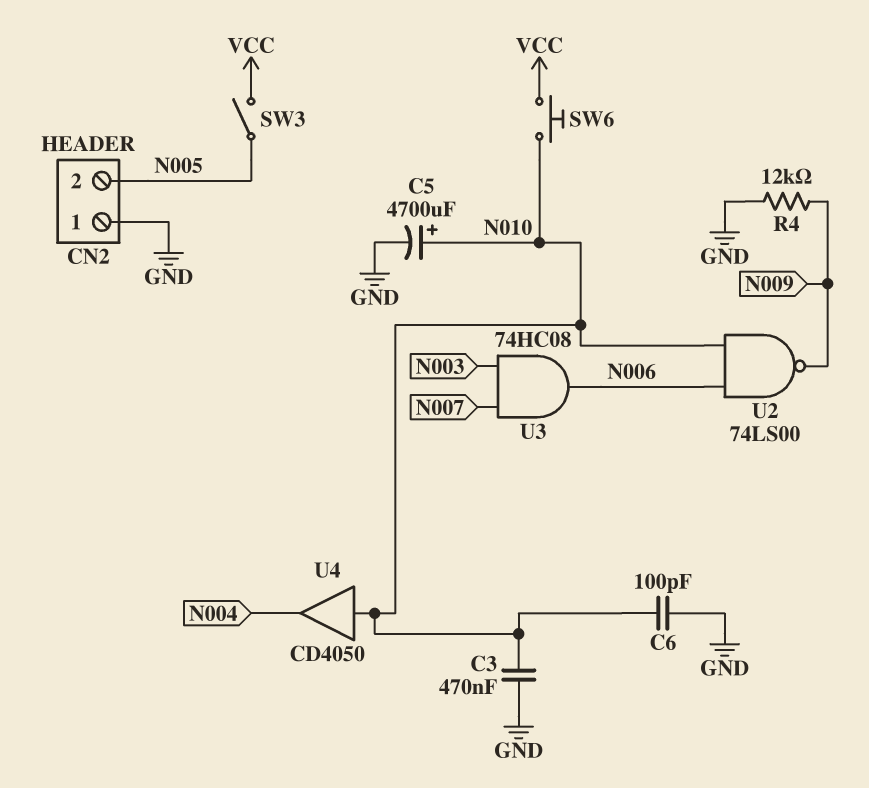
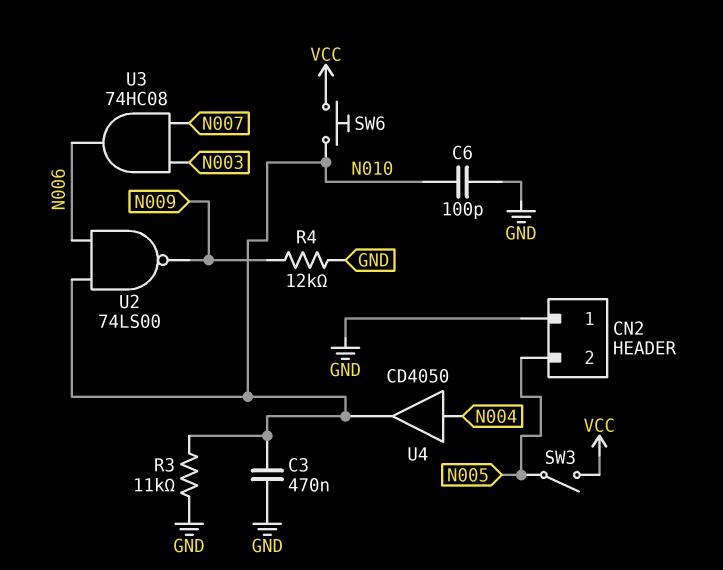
C5: 4700uF (plus N010, minus GND) -> none
R3: none -> 11k (GND, N010)
U4: buffer CD4050 (in N010, out N004) -> buffer CD4050 (in N004, out N010)

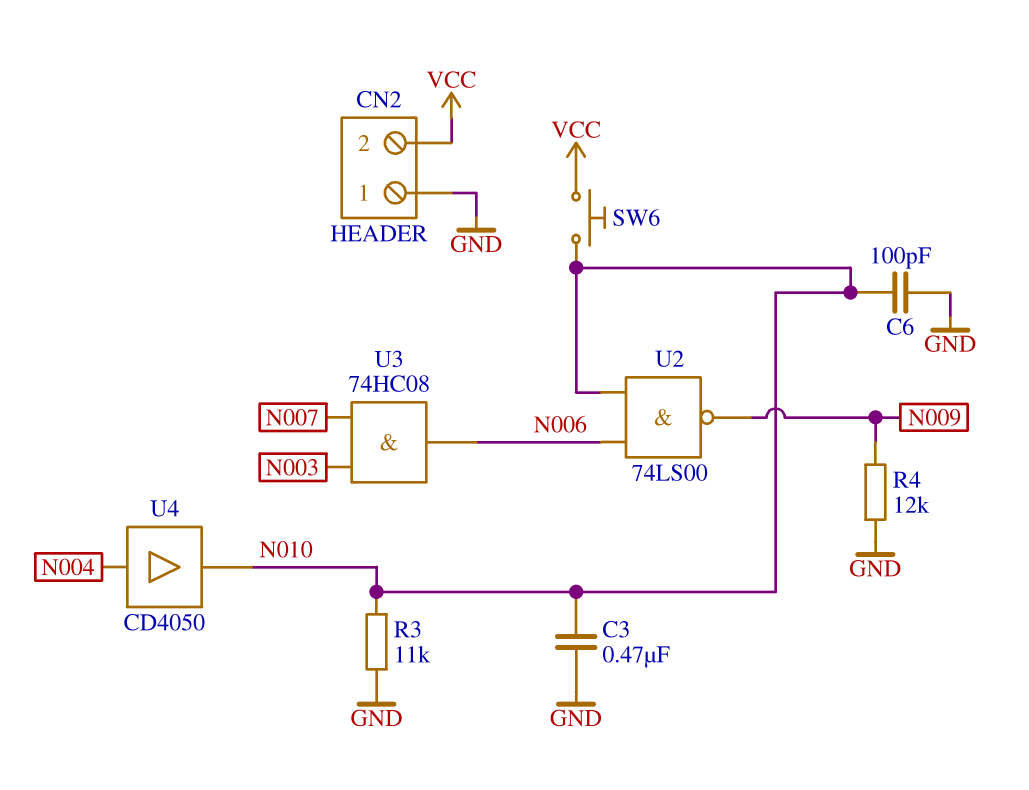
CN2 pin 2: N005 -> VCC
SW3: switch (N005, VCC) -> none

